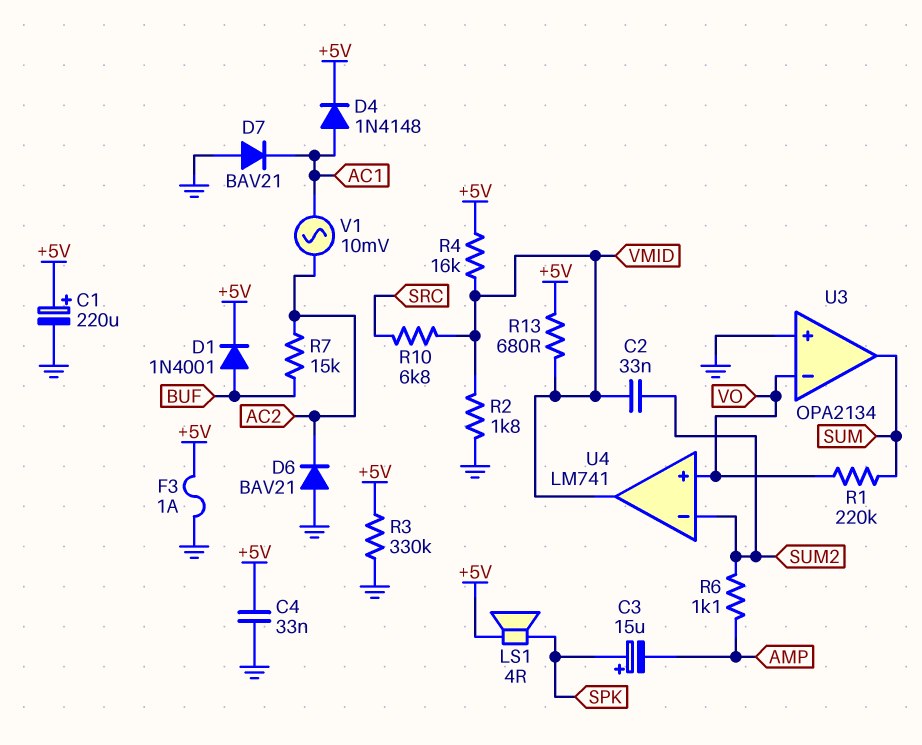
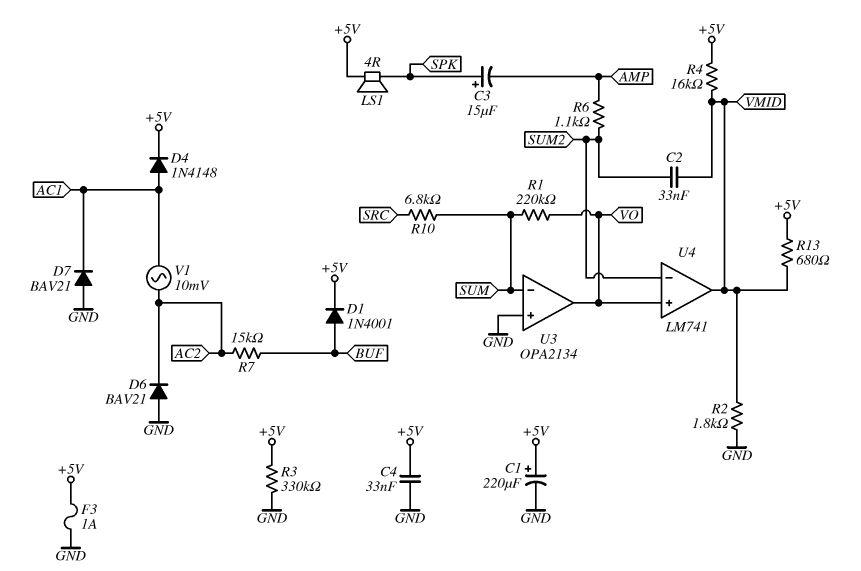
R10: 6.8k (SRC, VMID) -> 6.8k (SRC, SUM)
U3 pin in-: VO -> SUM
U3 pin out: SUM -> VO

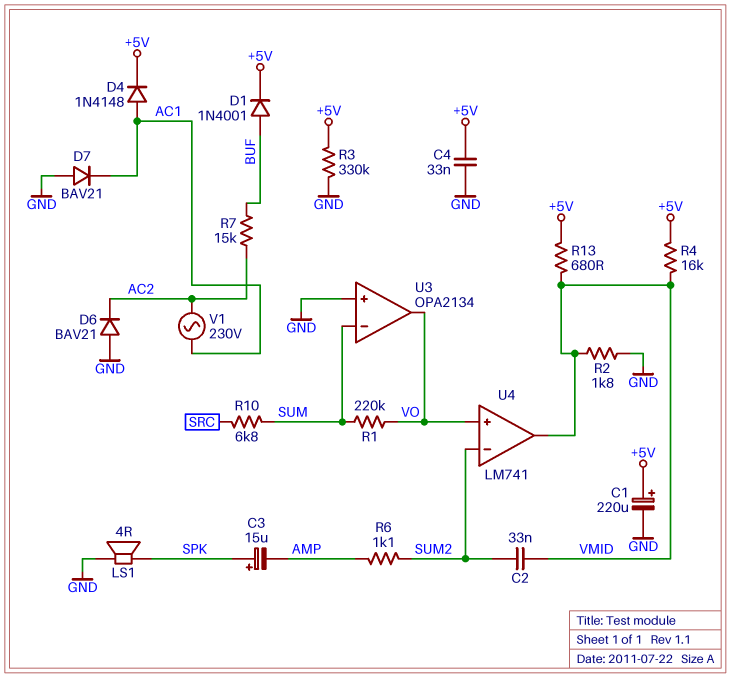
F3: 1A (+5V, GND) -> none
LS1: speaker 4R (+5V, SPK) -> speaker 4R (GND, SPK)
V1: AC 10mV (AC1, AC2) -> AC 230V (AC1, AC2)

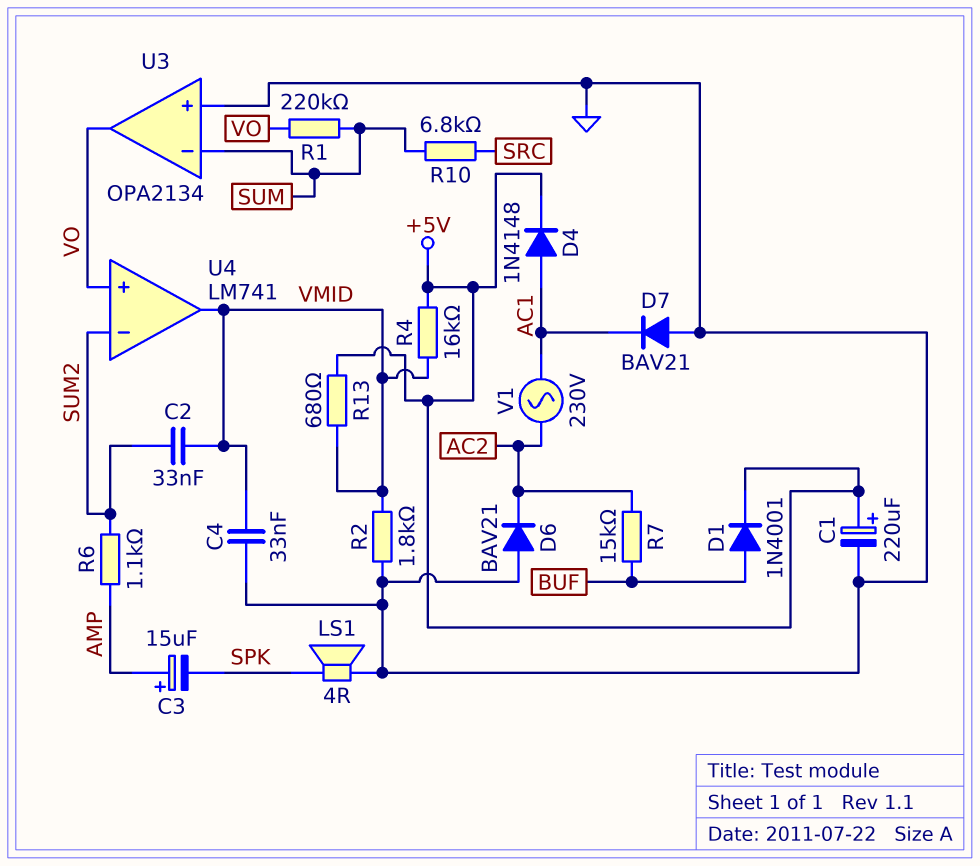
C3: 15uF (plus SPK, minus AMP) -> 15uF (plus AMP, minus SPK)
C4: 33nF (+5V, GND) -> 33nF (GND, VMID)
R3: 330k (+5V, GND) -> none

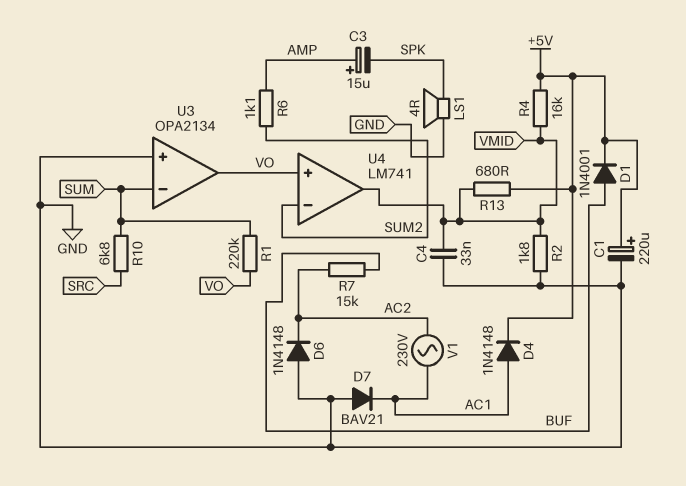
C2: 33nF (SUM2, VMID) -> none
D6: diode BAV21 (A GND, K AC2) -> diode 1N4148 (A GND, K AC2)

